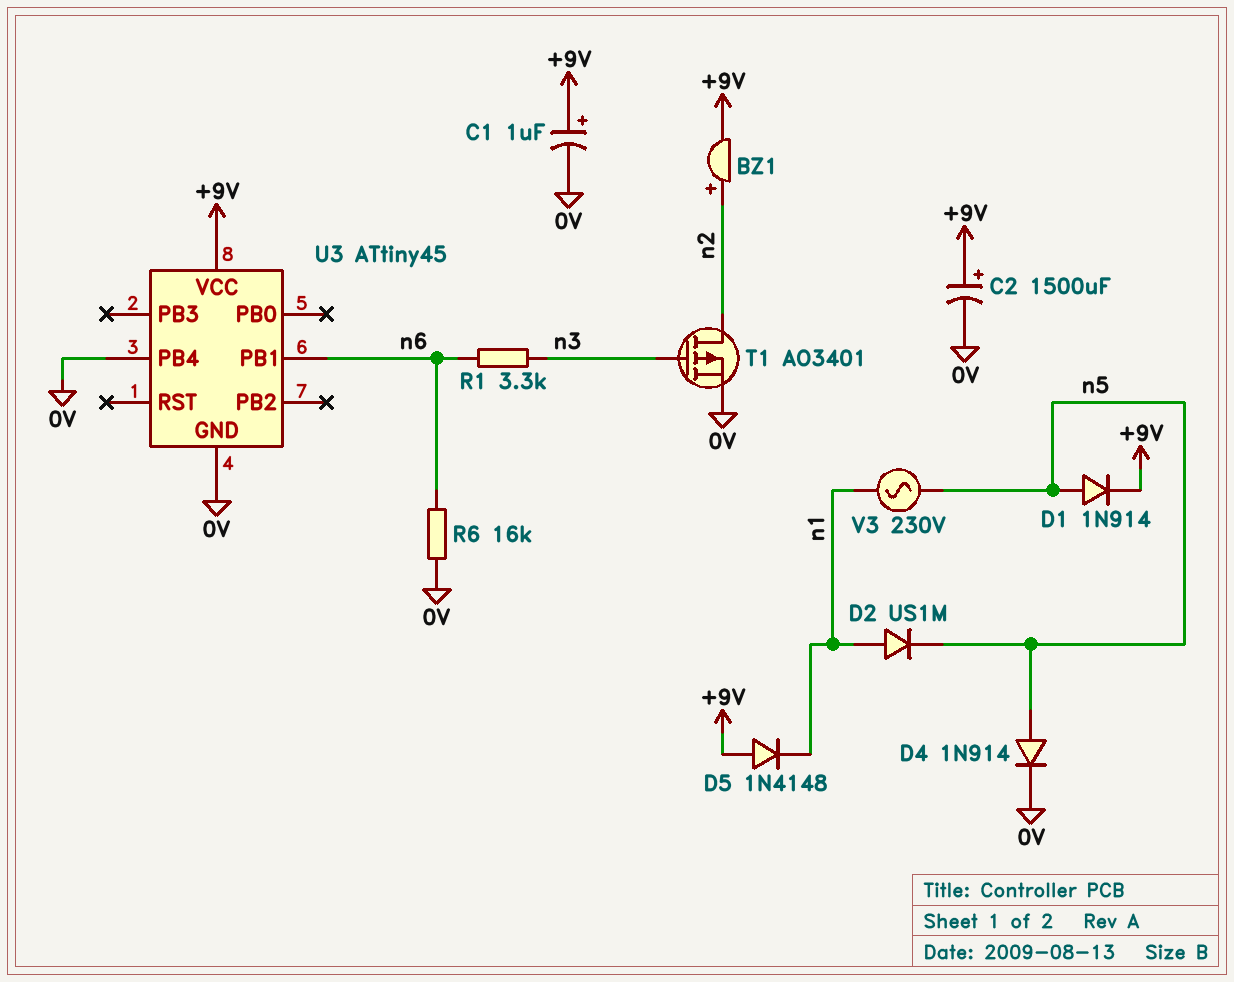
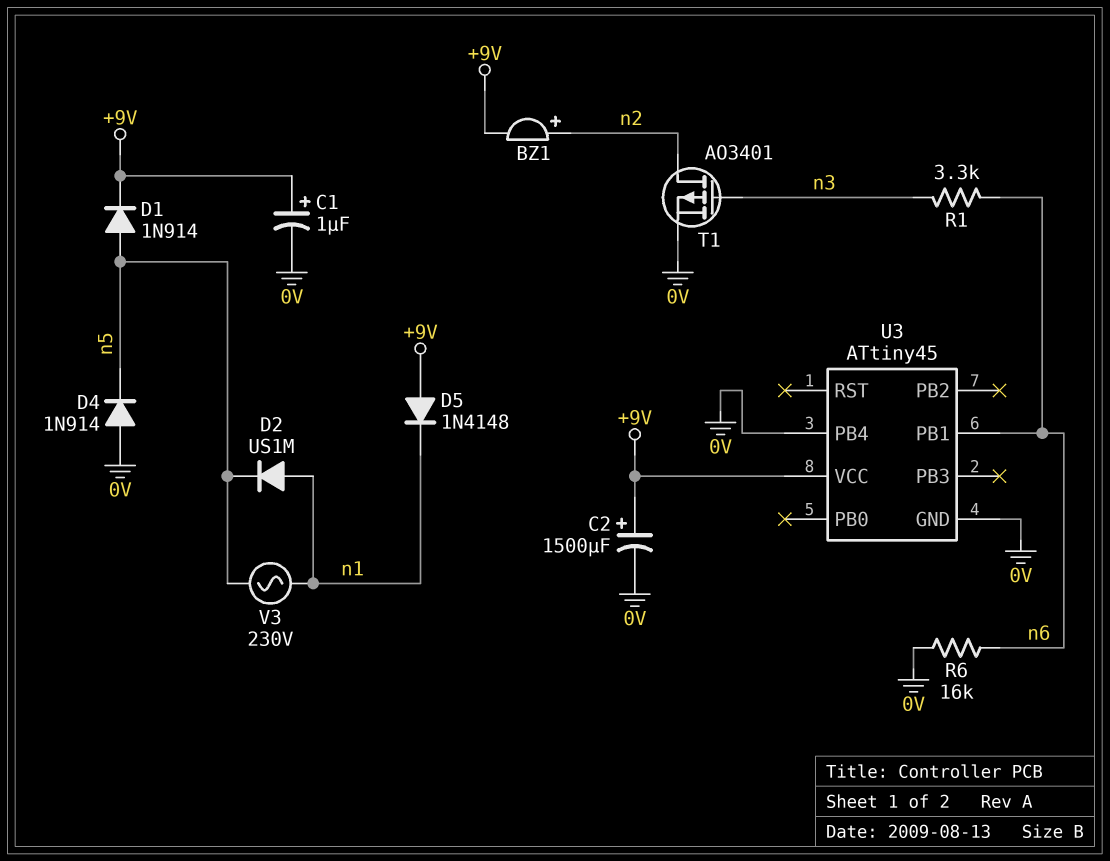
D4: diode 1N914 (A n5, K 0V) -> diode 1N914 (A 0V, K n5)

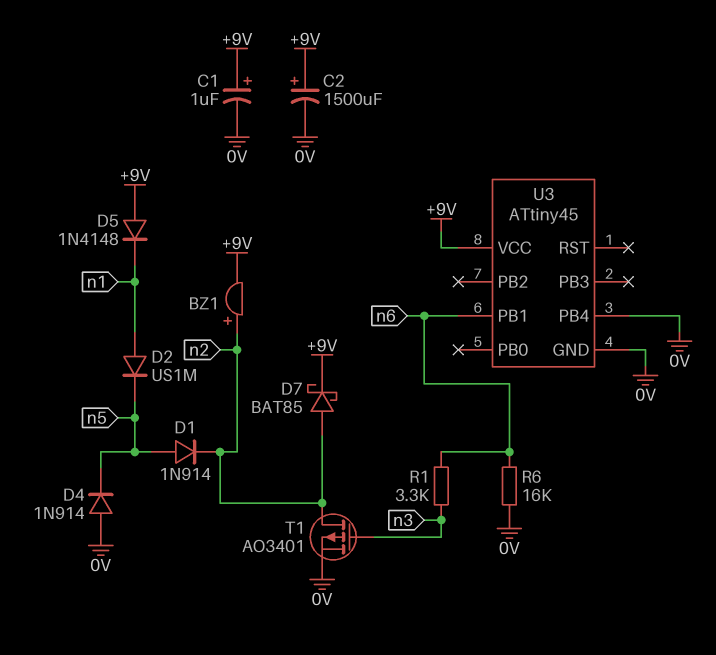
D1: diode 1N914 (A n5, K +9V) -> diode 1N914 (A n5, K n2)
D7: none -> schottky BAT85 (A n2, K +9V)
V3: AC 230V (n1, n5) -> none

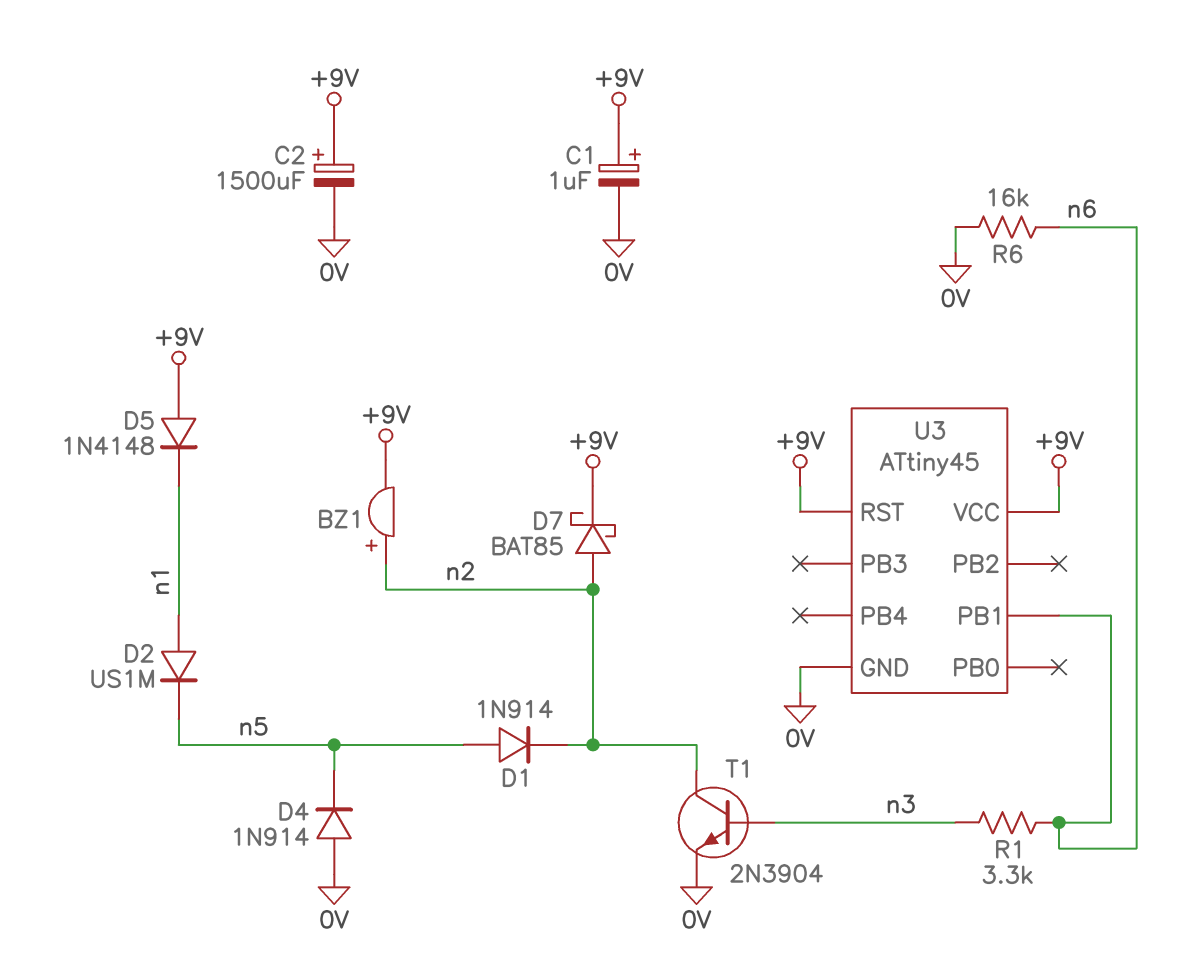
T1: PMOS AO3401 (G n3, D n2, S 0V) -> NPN 2N3904 (B n3, C n2, E 0V)
U3 pin PB4: 0V -> none
U3 pin RST: none -> +9V

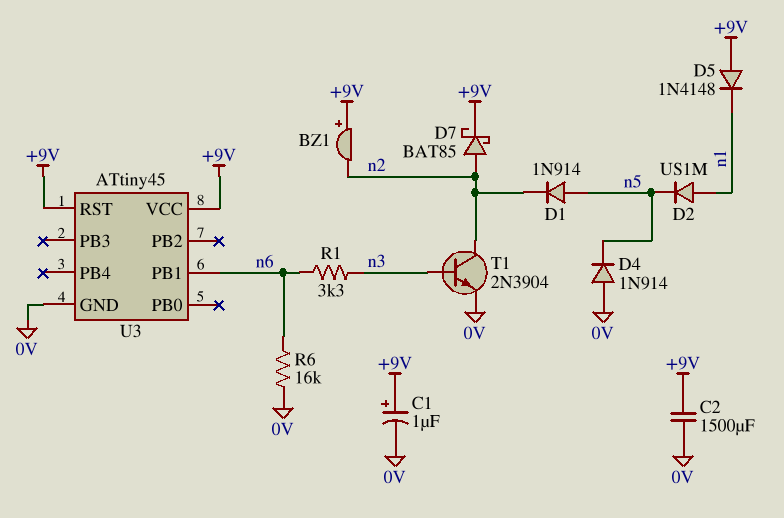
BZ1: buzzer (plus n2, minus +9V) -> buzzer (plus +9V, minus n2)
C2: 1500uF (plus +9V, minus 0V) -> 1500uF (+9V, 0V)

